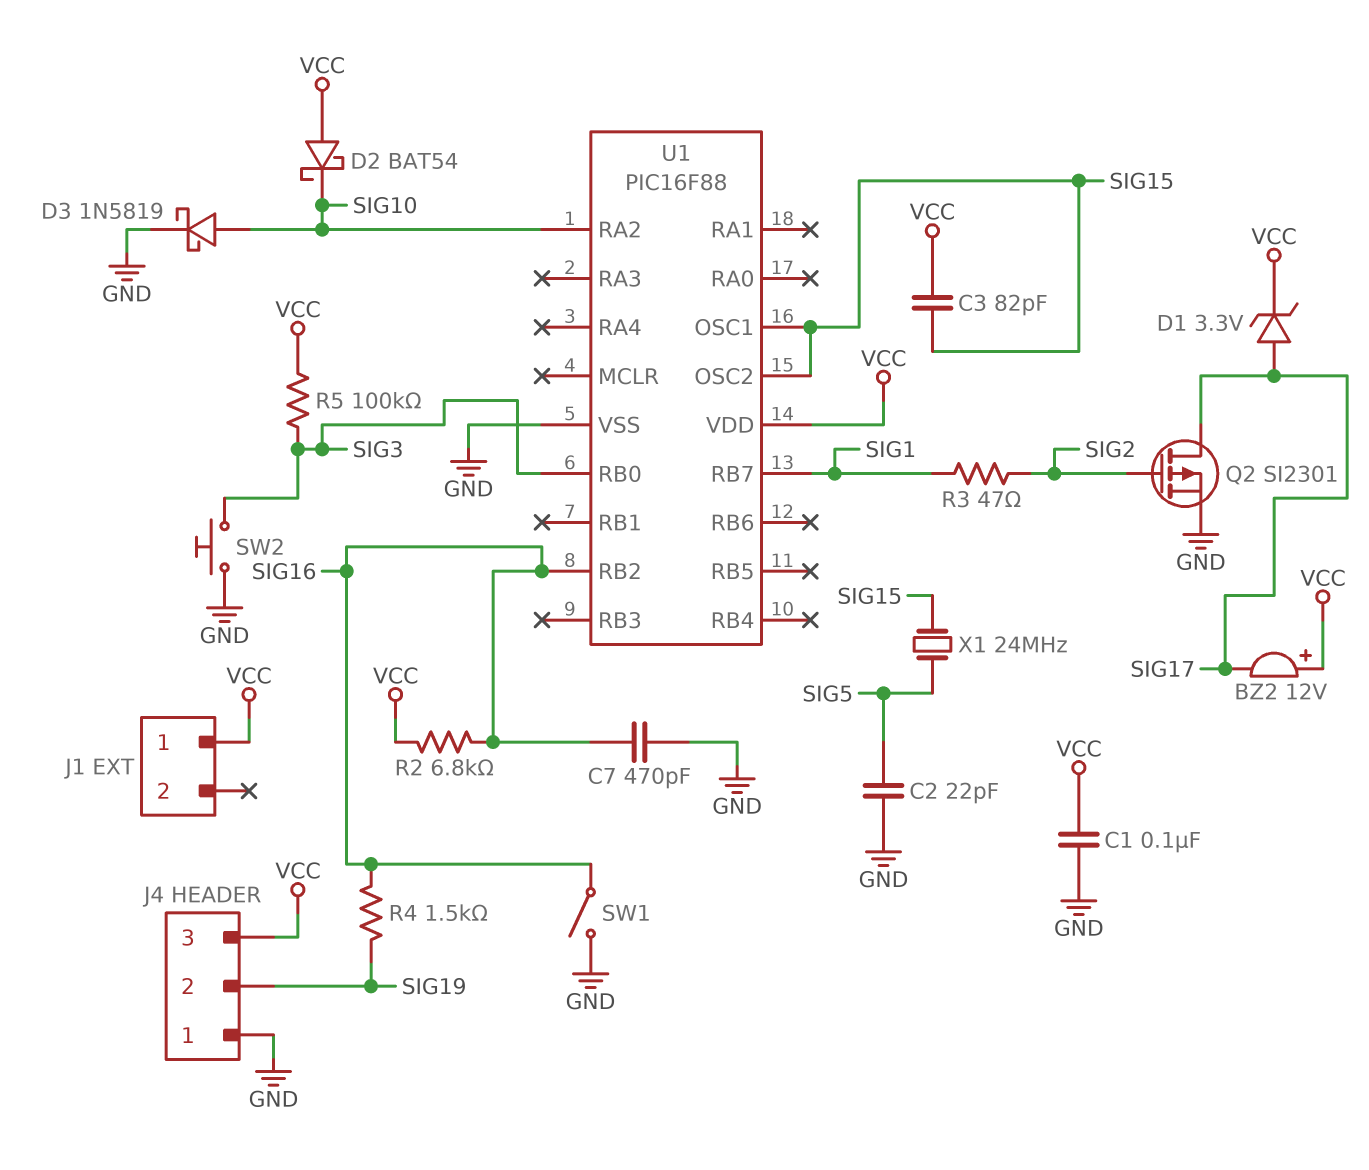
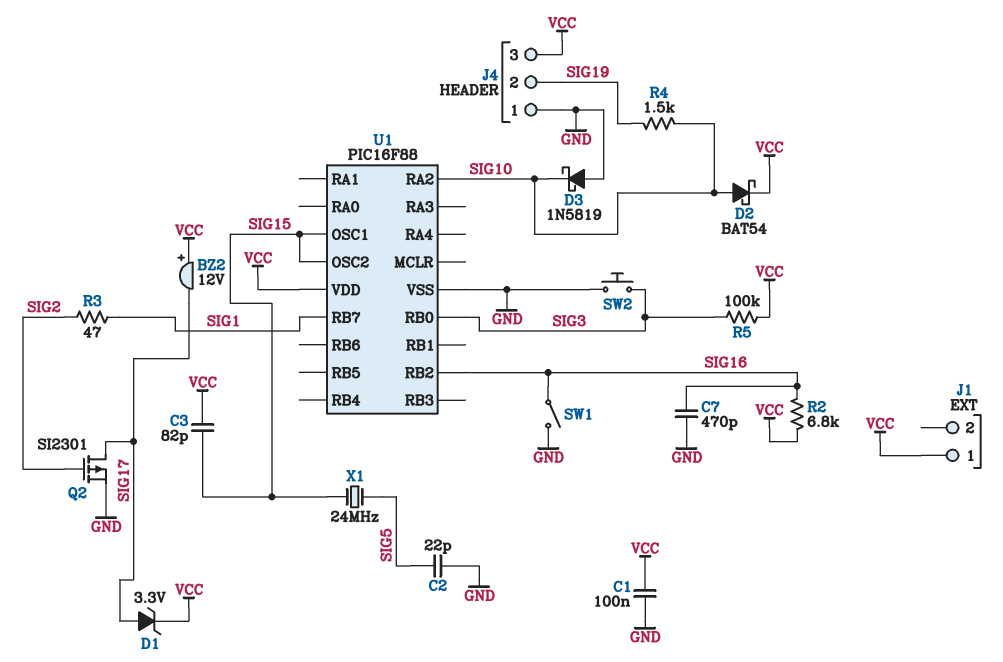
D2: schottky BAT54 (A VCC, K SIG10) -> schottky BAT54 (A SIG10, K VCC)
D3: schottky 1N5819 (A SIG10, K GND) -> schottky 1N5819 (A GND, K SIG10)
R4: 1.5k (SIG16, SIG19) -> 1.5k (SIG10, SIG19)

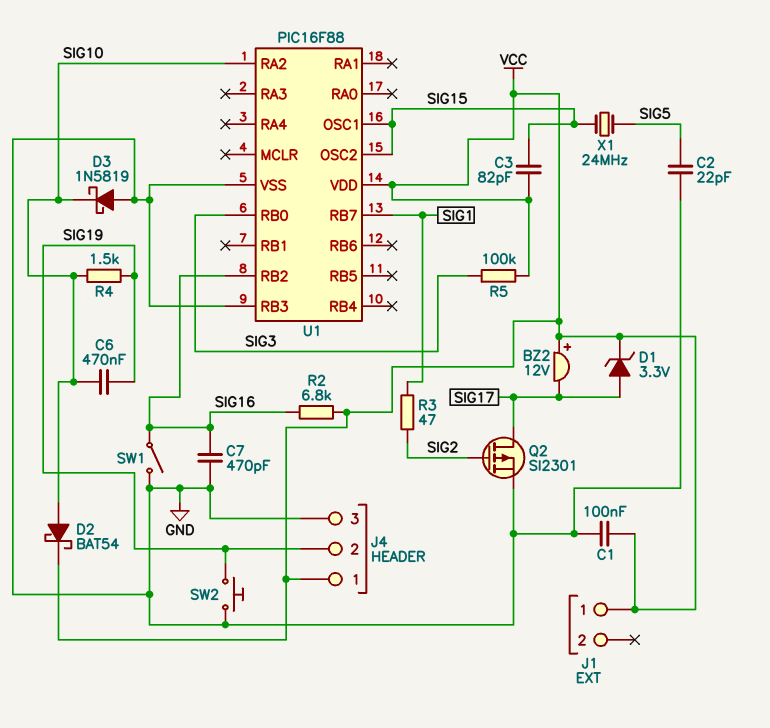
C6: none -> 470nF (SIG10, SIG19)
J4 pin 1: GND -> VCC
J4 pin 3: VCC -> GND
SW2: button (GND, SIG3) -> button (GND, SIG19)
U1 pin RB3: none -> GND

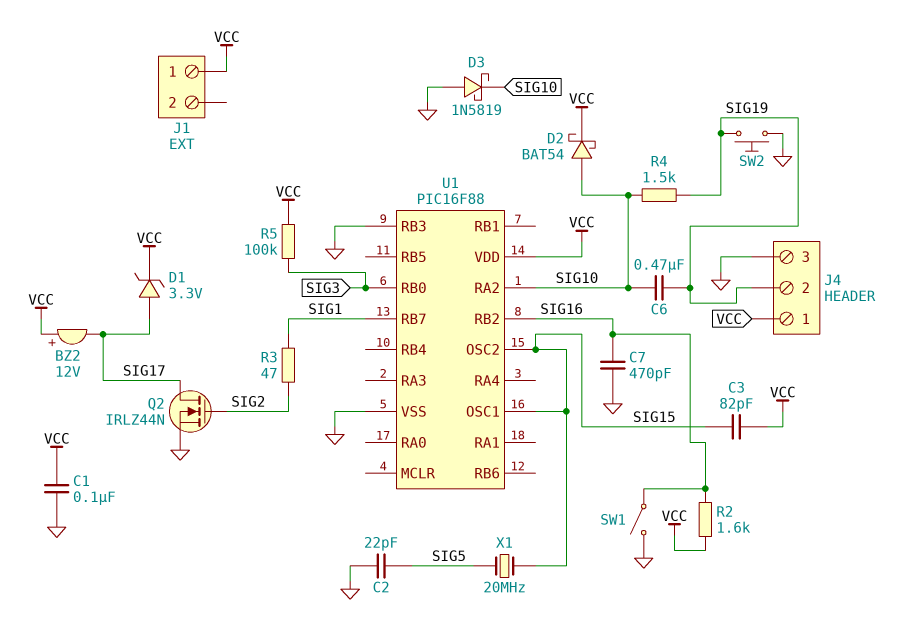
Q2: PMOS SI2301 (G SIG2, D SIG17, S GND) -> NMOS IRLZ44N (G SIG2, D SIG17, S GND)
R2: 6.8k (SIG16, VCC) -> 1.6k (SIG16, VCC)
X1: 24MHz (SIG5, SIG15) -> 20MHz (SIG5, SIG15)

